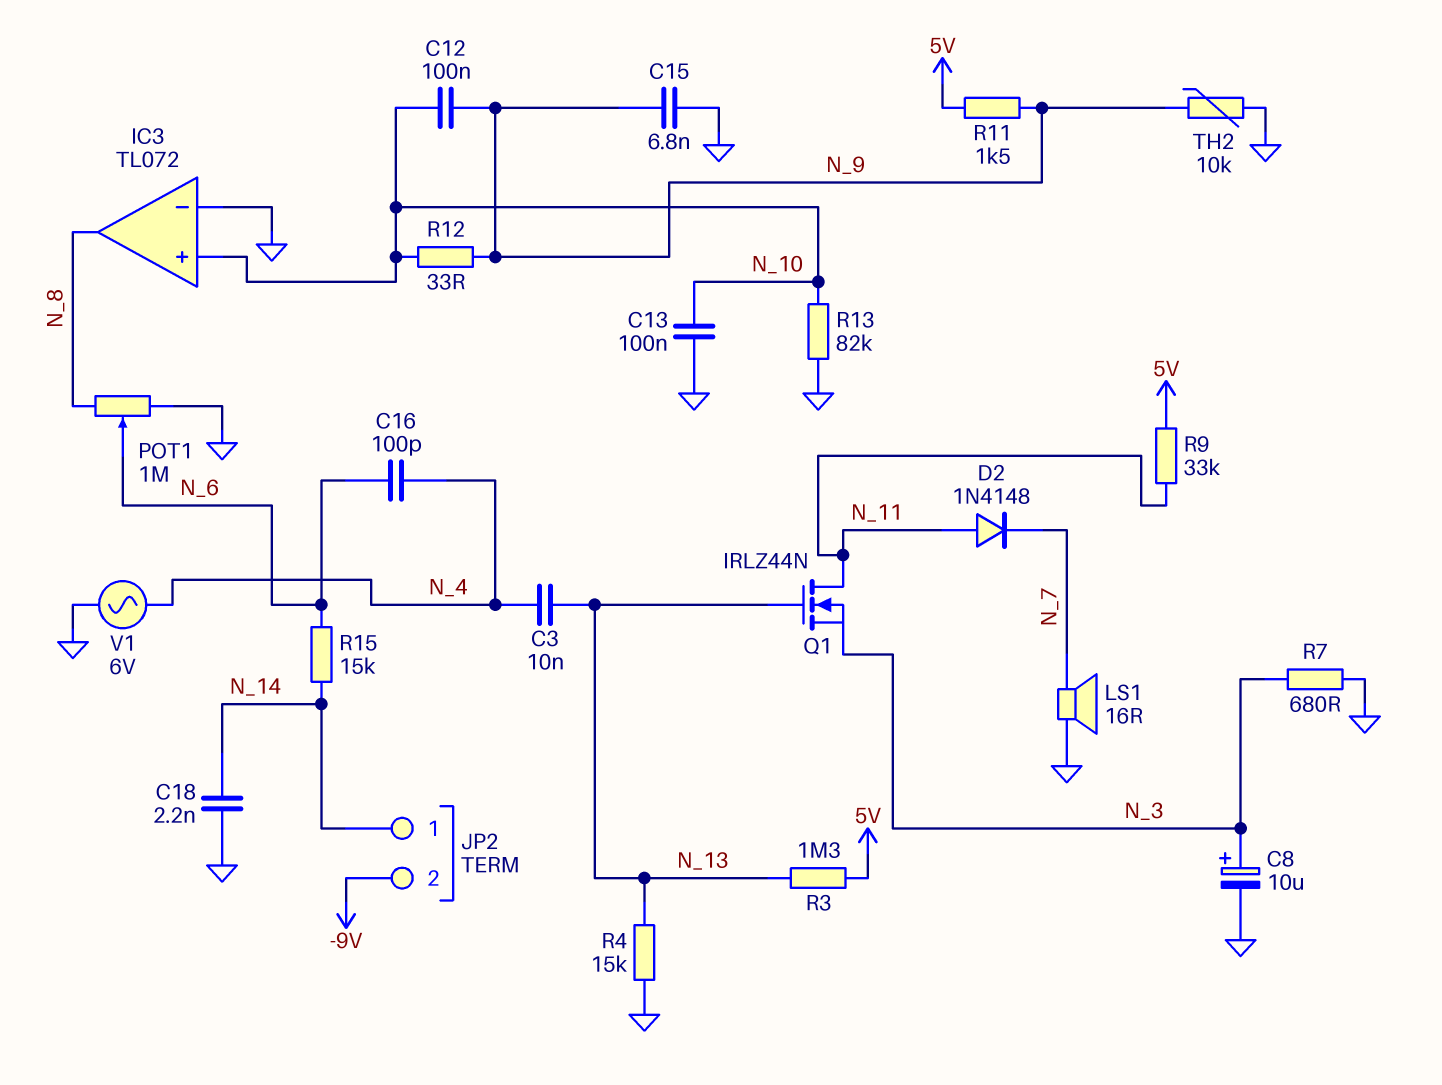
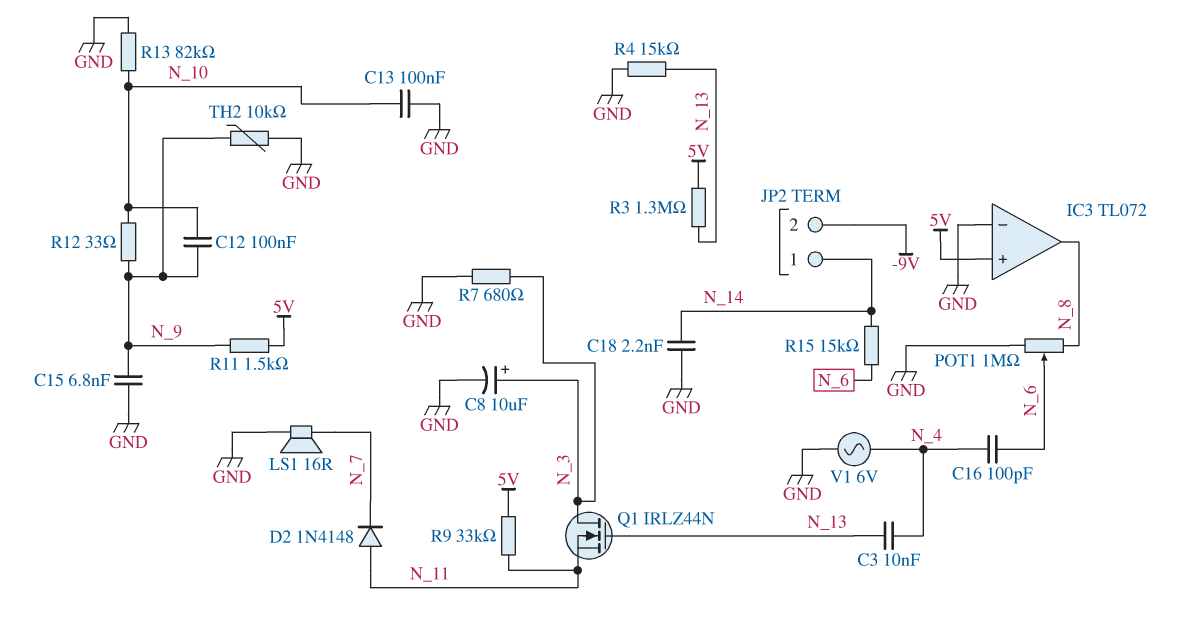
IC3 pin in+: N_10 -> 5V
Q1: NMOS IRLZ44N (G N_13, D N_11, S N_3) -> NMOS IRLZ44N (G N_13, D N_3, S N_11)

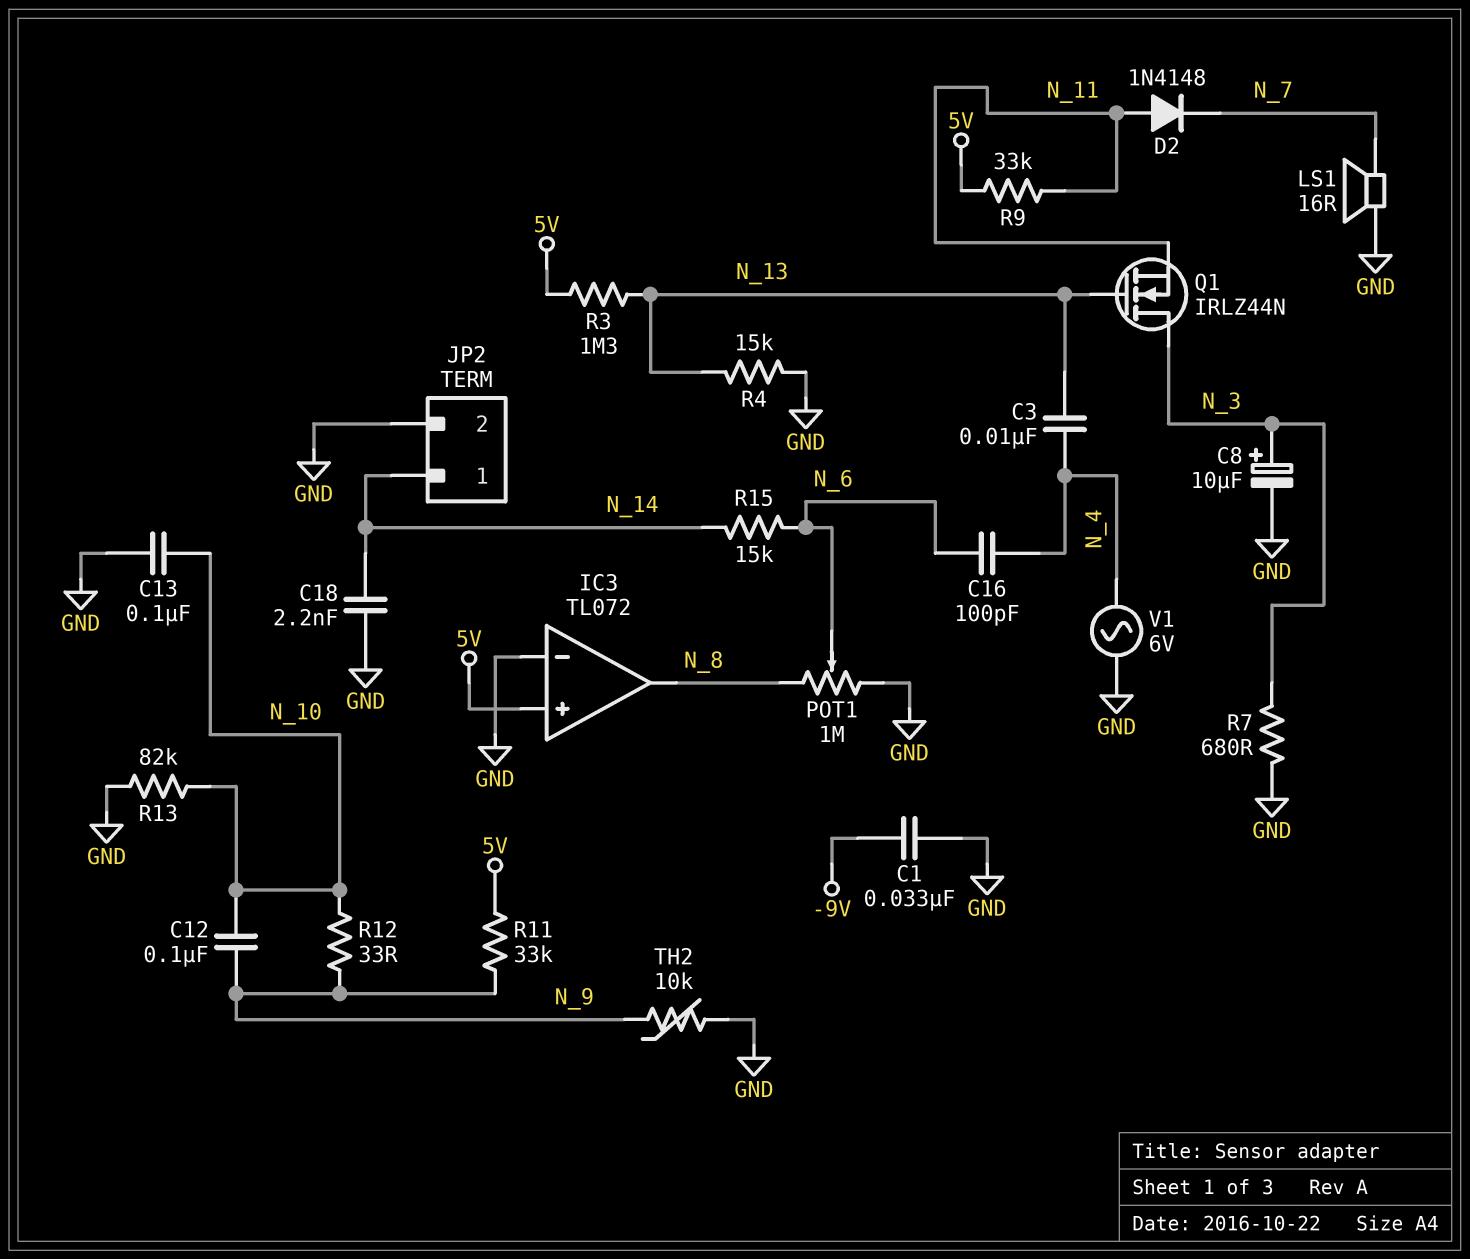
C1: none -> 33nF (-9V, GND)
C15: 6.8nF (GND, N_9) -> none
JP2 pin 2: -9V -> GND
R11: 1.5k (5V, N_9) -> 33k (5V, N_9)

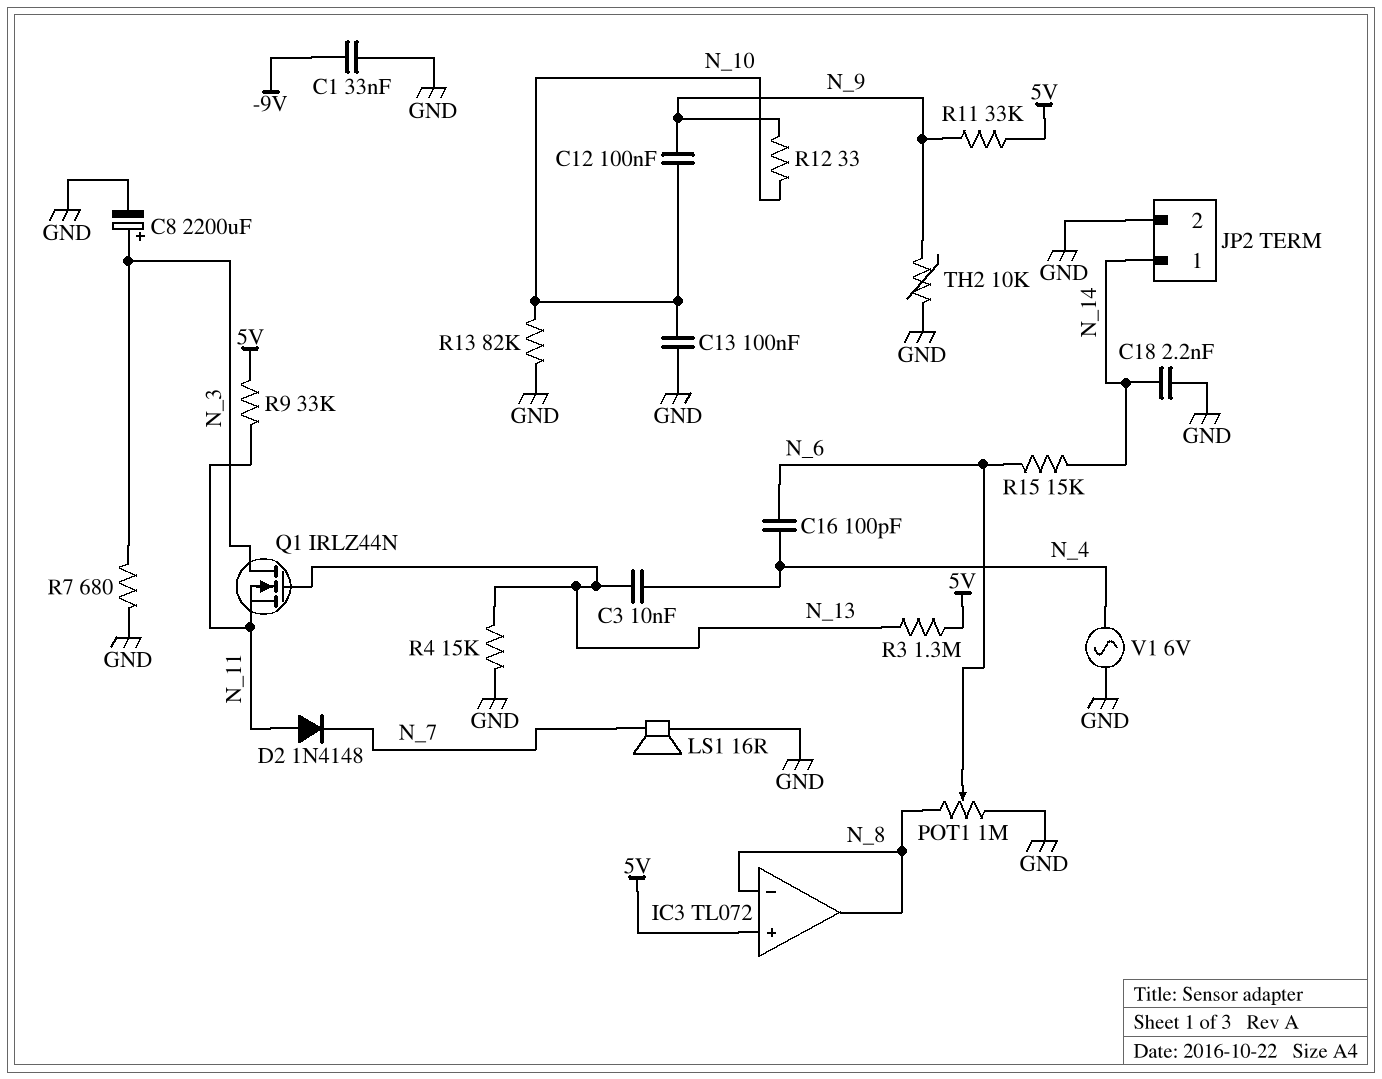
C8: 10uF (plus N_3, minus GND) -> 2200uF (plus N_3, minus GND)
IC3 pin in-: GND -> N_8

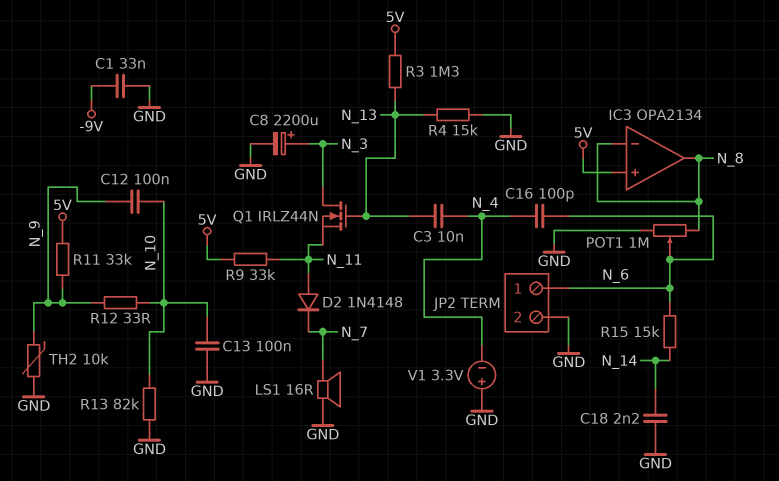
IC3: TL072 -> OPA2134
JP2 pin 1: N_14 -> N_6
R7: 680 (GND, N_3) -> none
V1: AC 6V (GND, N_4) -> 3.3V (plus GND, minus N_4)

